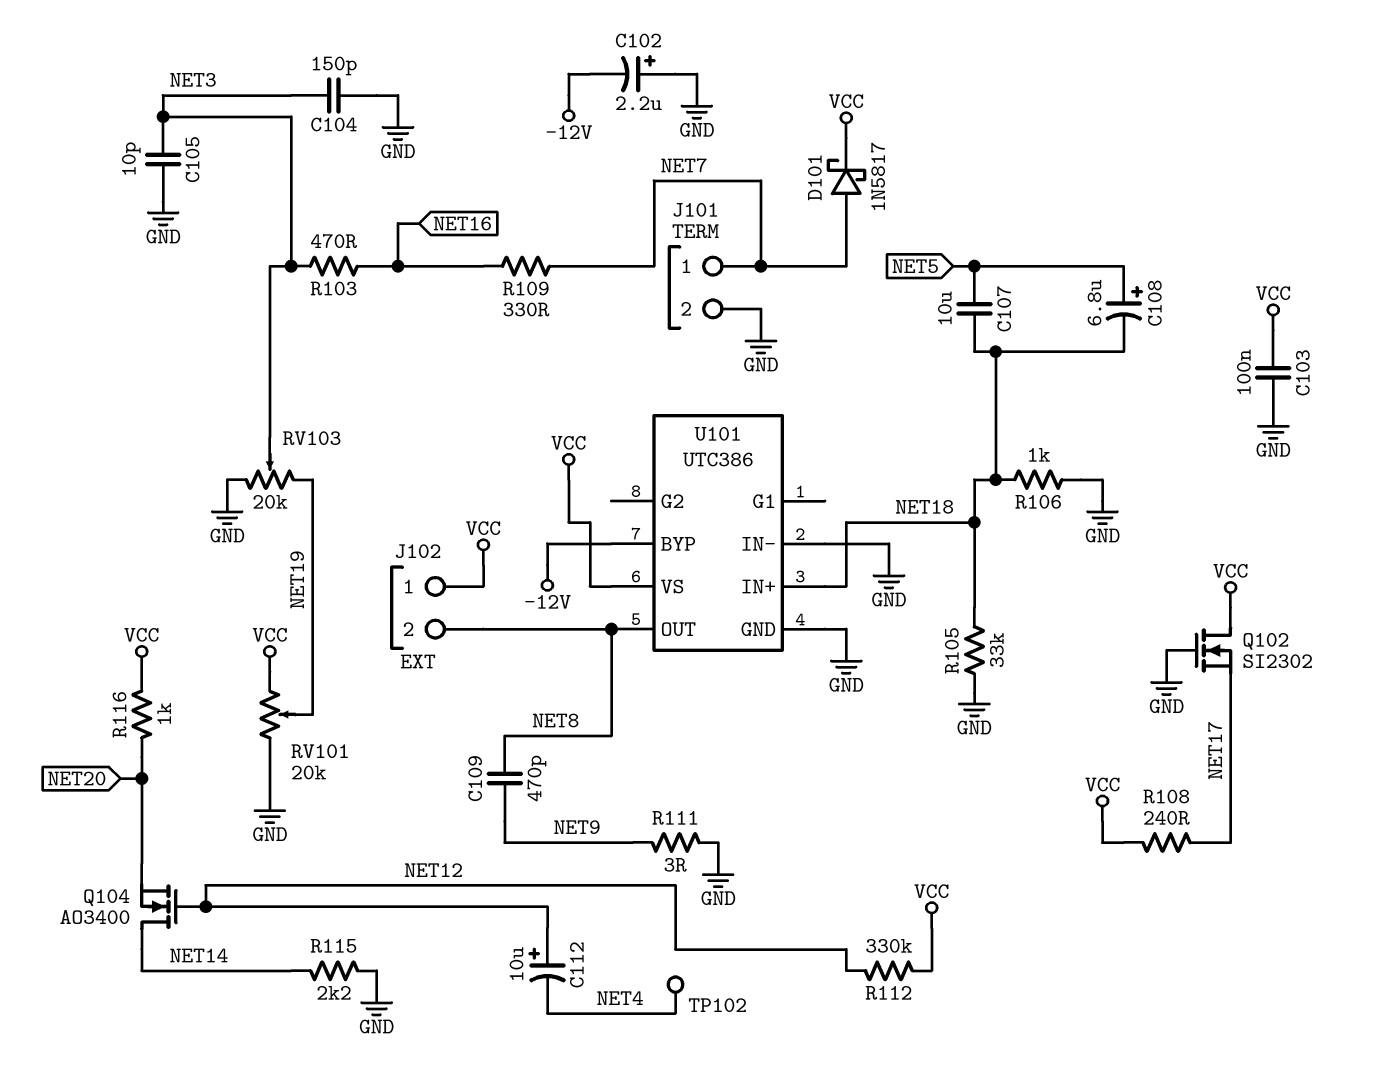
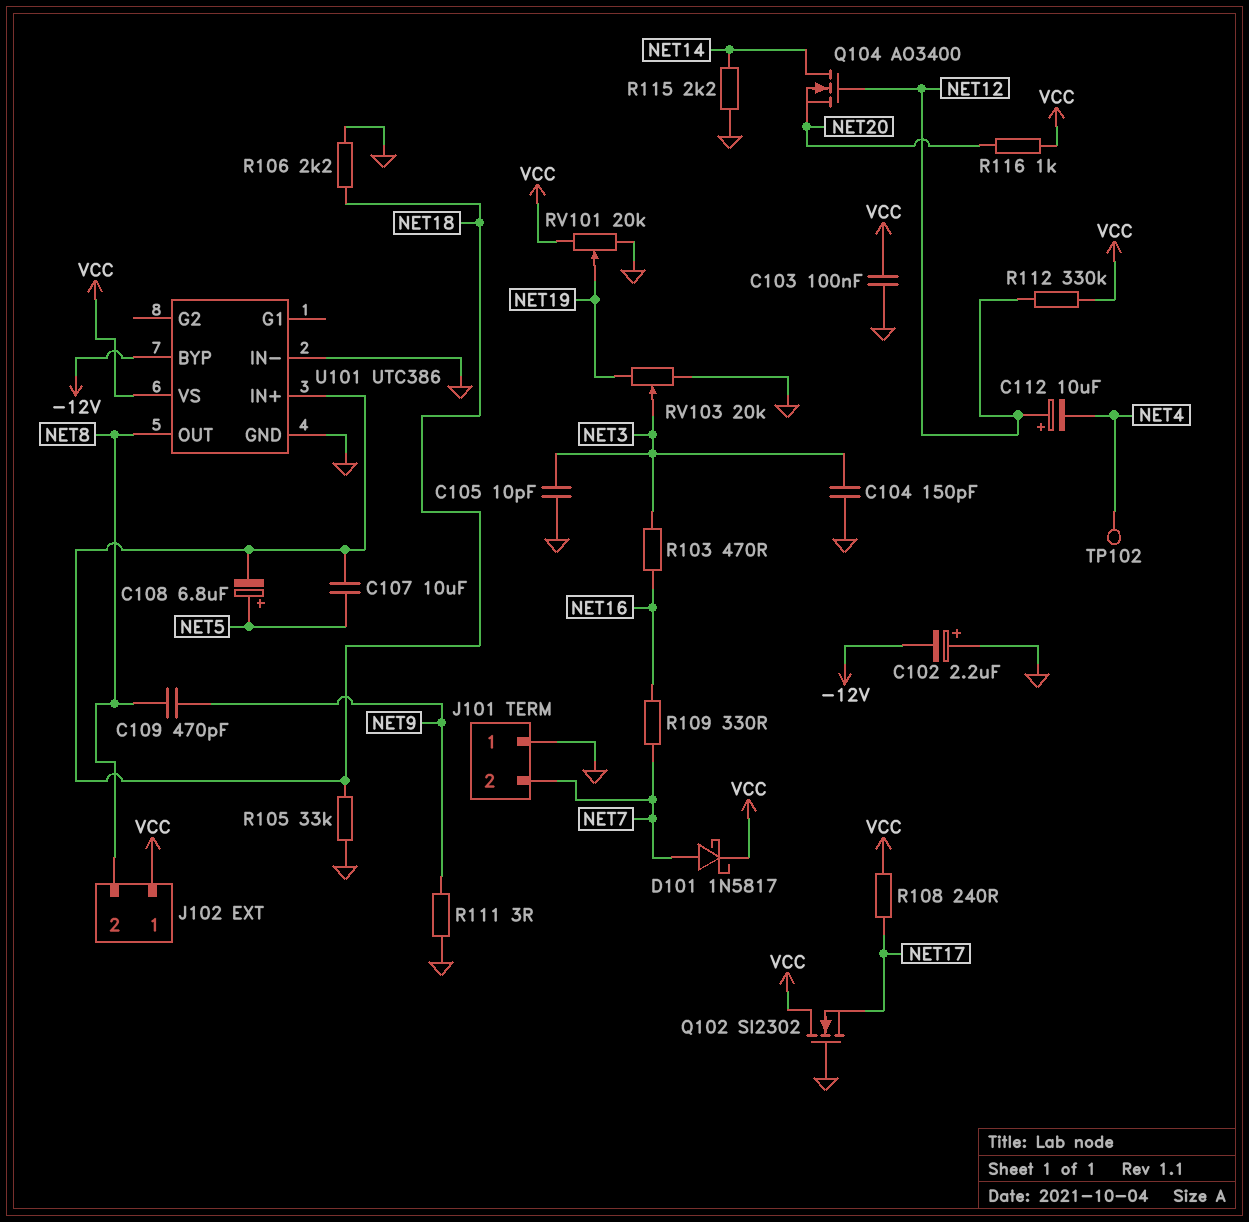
J101 pin 1: NET7 -> GND
J101 pin 2: GND -> NET7
R106: 1k (GND, NET18) -> 2.2k (GND, NET18)

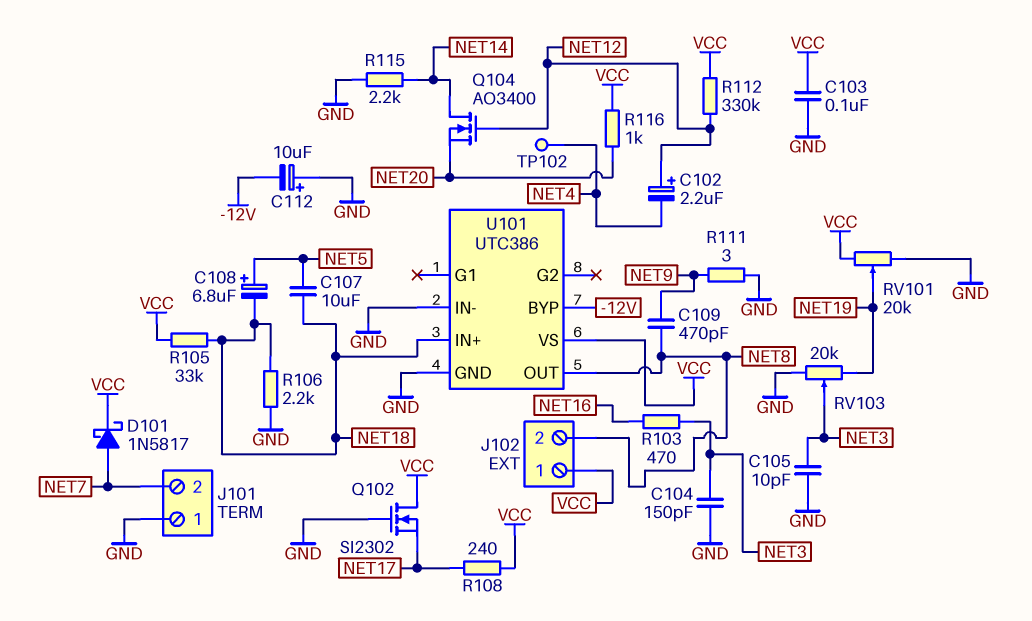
C102: 2.2uF (plus GND, minus -12V) -> 2.2uF (plus NET12, minus NET4)
C112: 10uF (plus NET12, minus NET4) -> 10uF (plus GND, minus -12V)
R105: 33k (GND, NET18) -> 33k (NET18, VCC)
R109: 330 (NET7, NET16) -> none

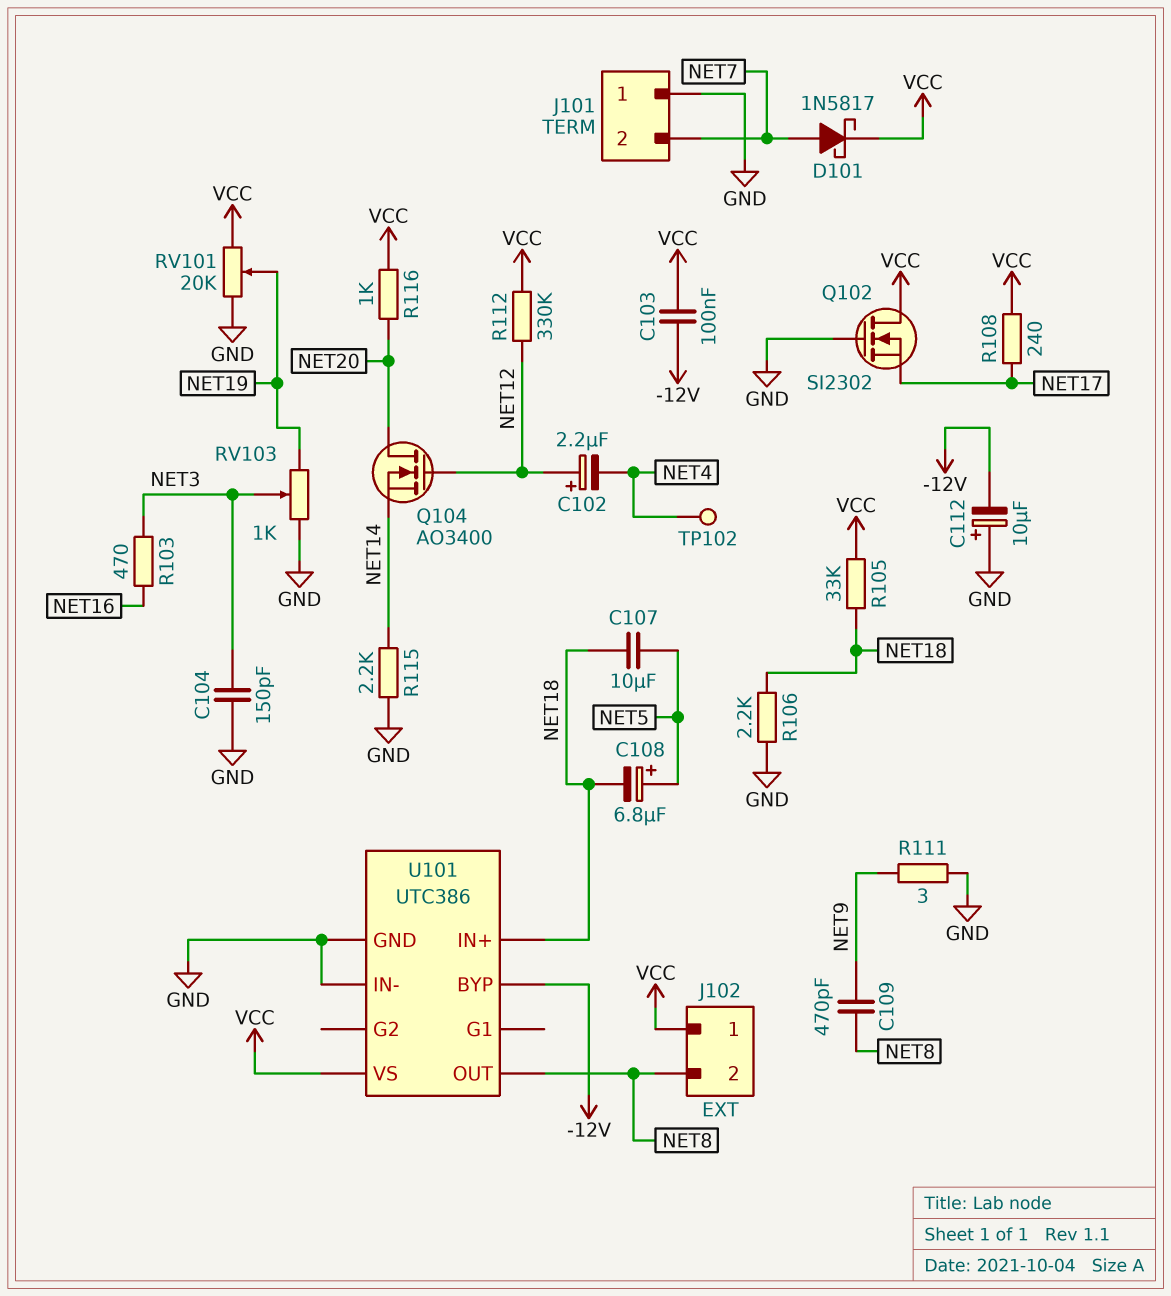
C103: 100nF (GND, VCC) -> 100nF (-12V, VCC)
C105: 10pF (GND, NET3) -> none
Q104: NMOS AO3400 (G NET12, D NET14, S NET20) -> NMOS AO3400 (G NET12, D NET20, S NET14)
RV103: 20k (GND, NET19, wiper NET3) -> 1k (GND, NET19, wiper NET3)

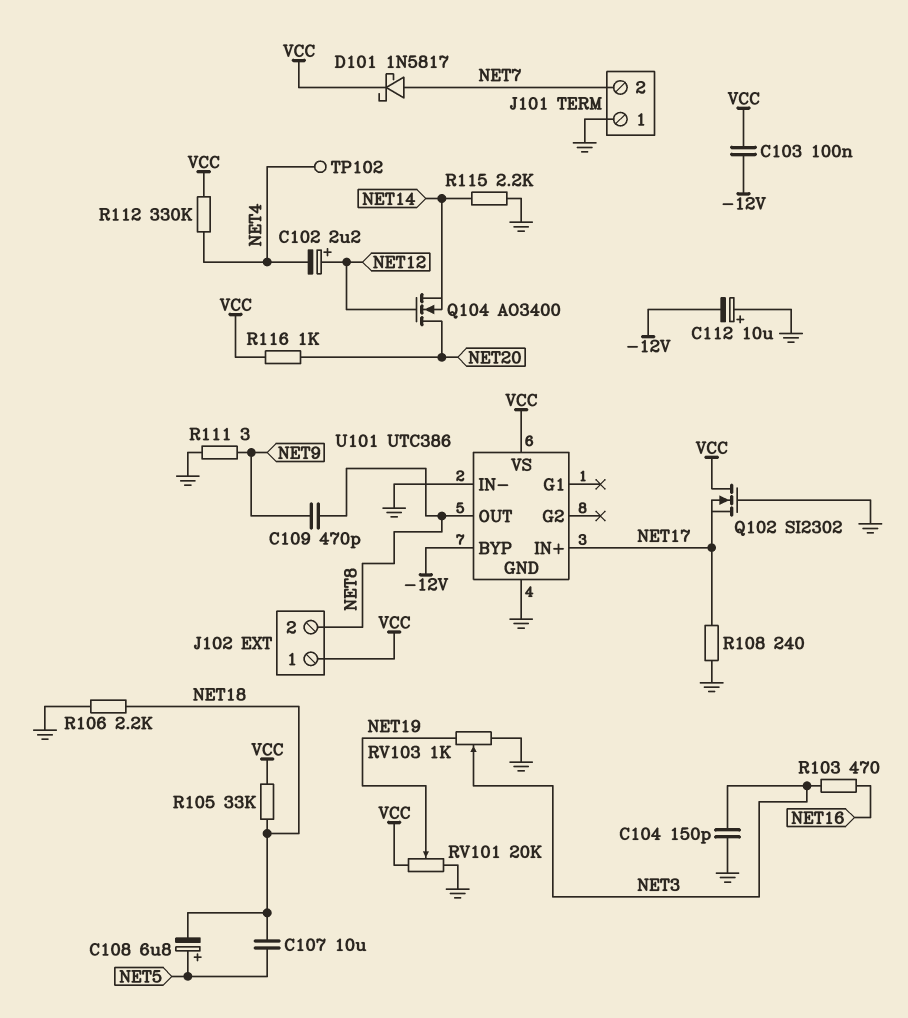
R108: 240 (NET17, VCC) -> 240 (GND, NET17)
R112: 330k (NET12, VCC) -> 330k (NET4, VCC)
U101 pin IN+: NET18 -> NET17

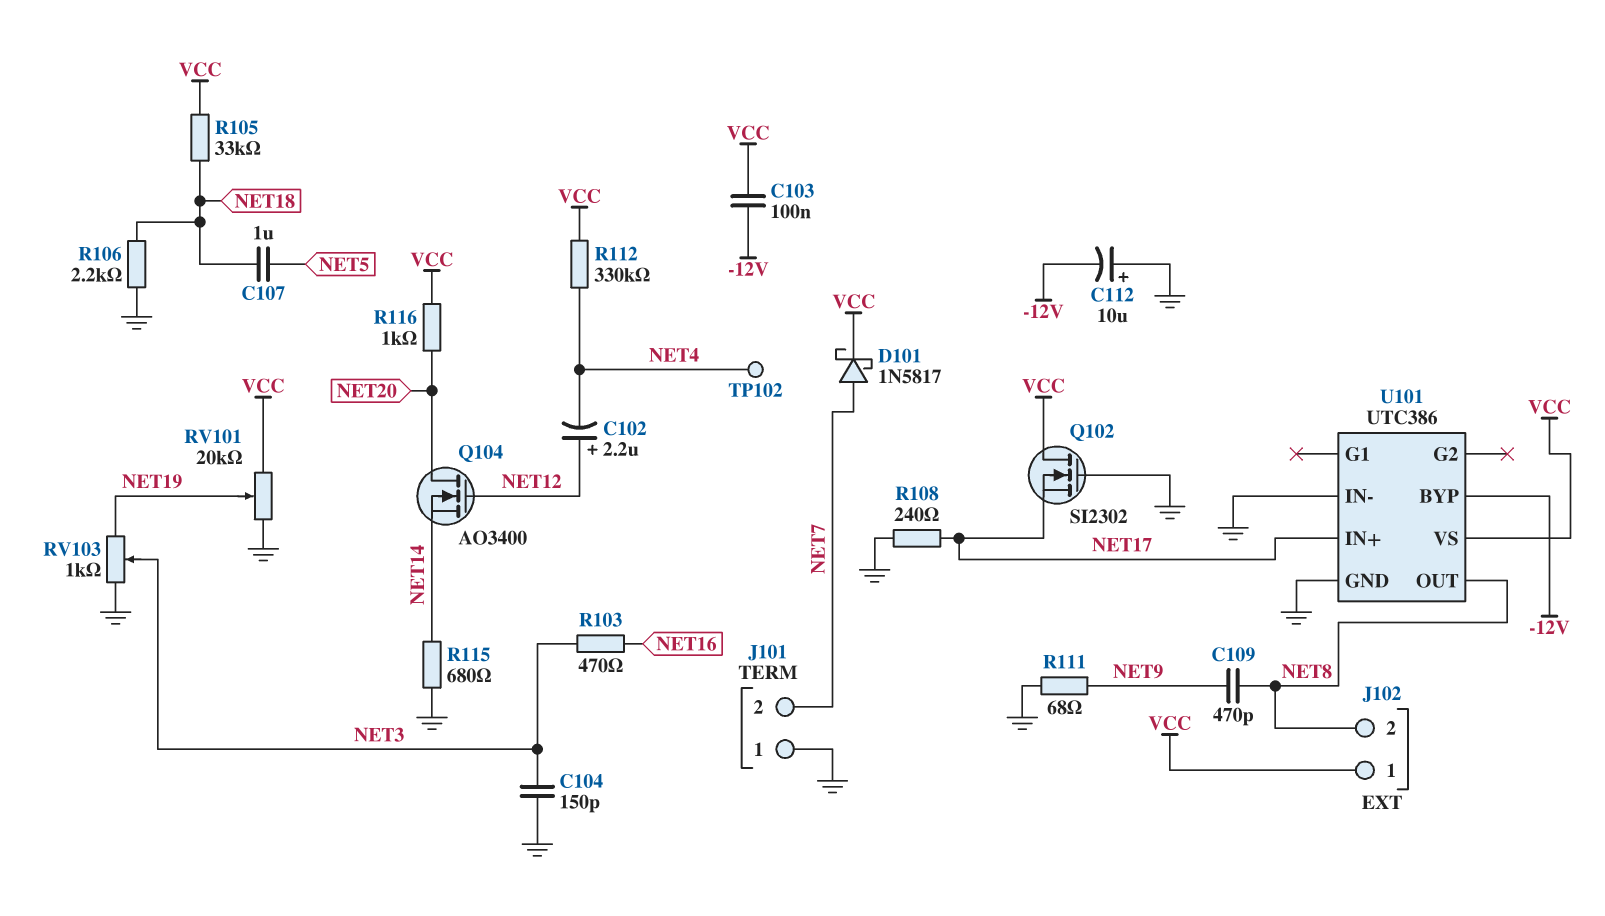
C107: 10uF (NET5, NET18) -> 1uF (NET5, NET18)
C108: 6.8uF (plus NET5, minus NET18) -> none
R111: 3 (GND, NET9) -> 68 (GND, NET9)
R115: 2.2k (GND, NET14) -> 680 (GND, NET14)

